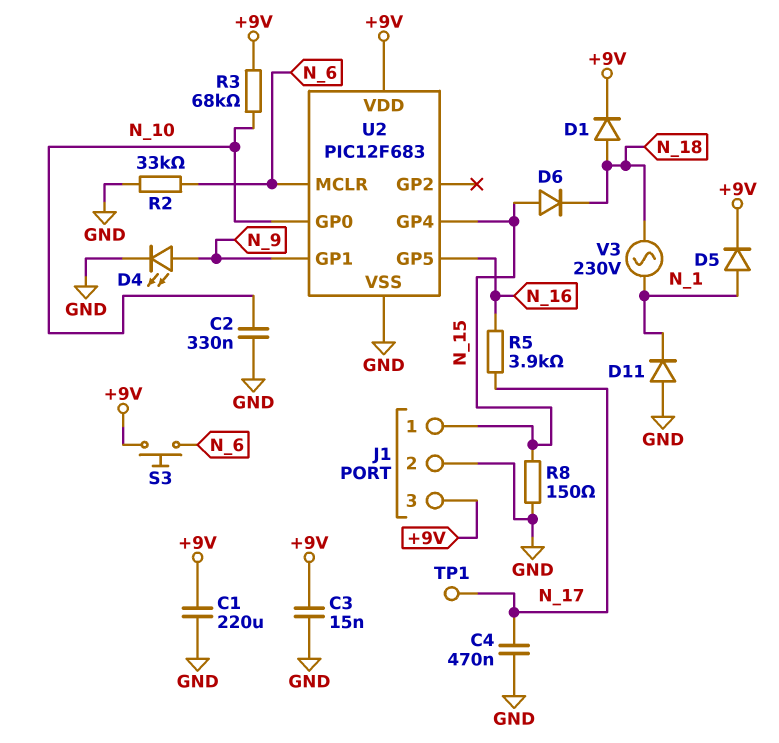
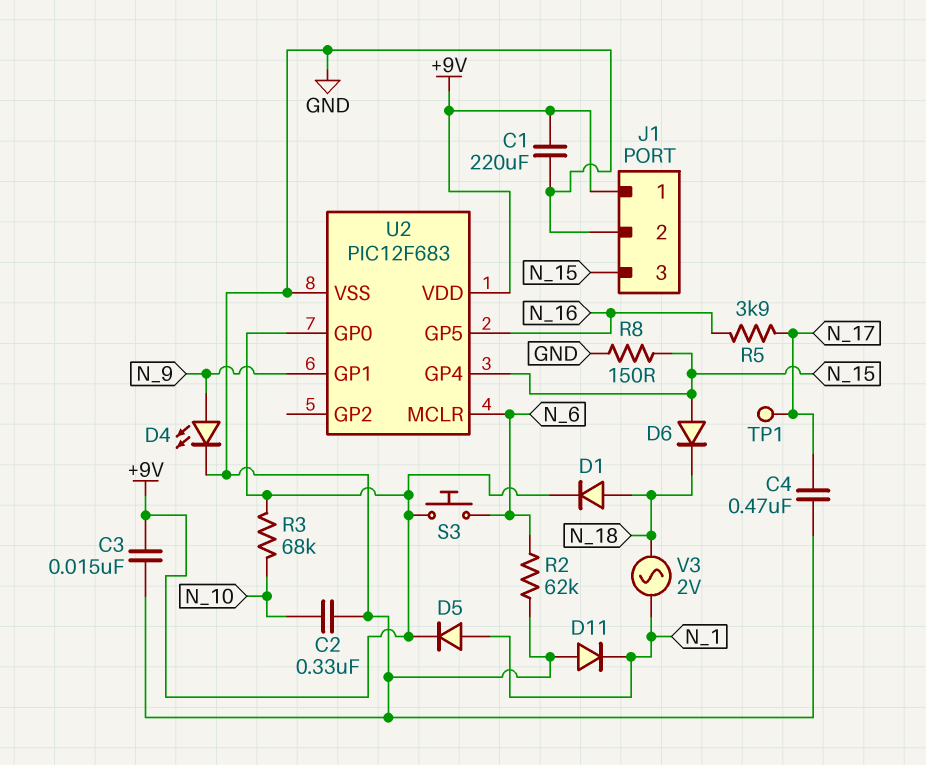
J1 pin 1: N_15 -> +9V
J1 pin 3: +9V -> N_15
R2: 33k (GND, N_6) -> 62k (GND, N_6)
U2 pin GP0: N_10 -> +9V
V3: AC 230V (N_1, N_18) -> AC 2V (N_1, N_18)

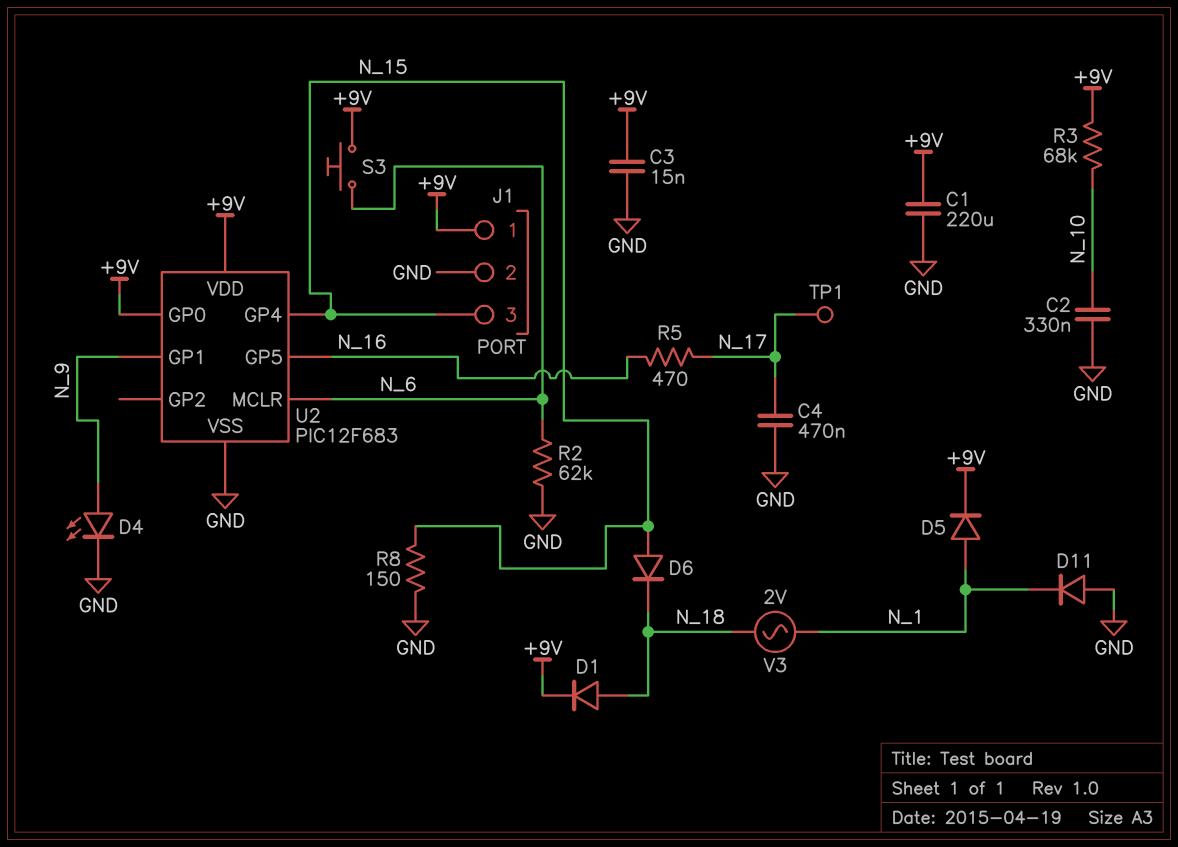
R5: 3.9k (N_16, N_17) -> 470 (N_16, N_17)

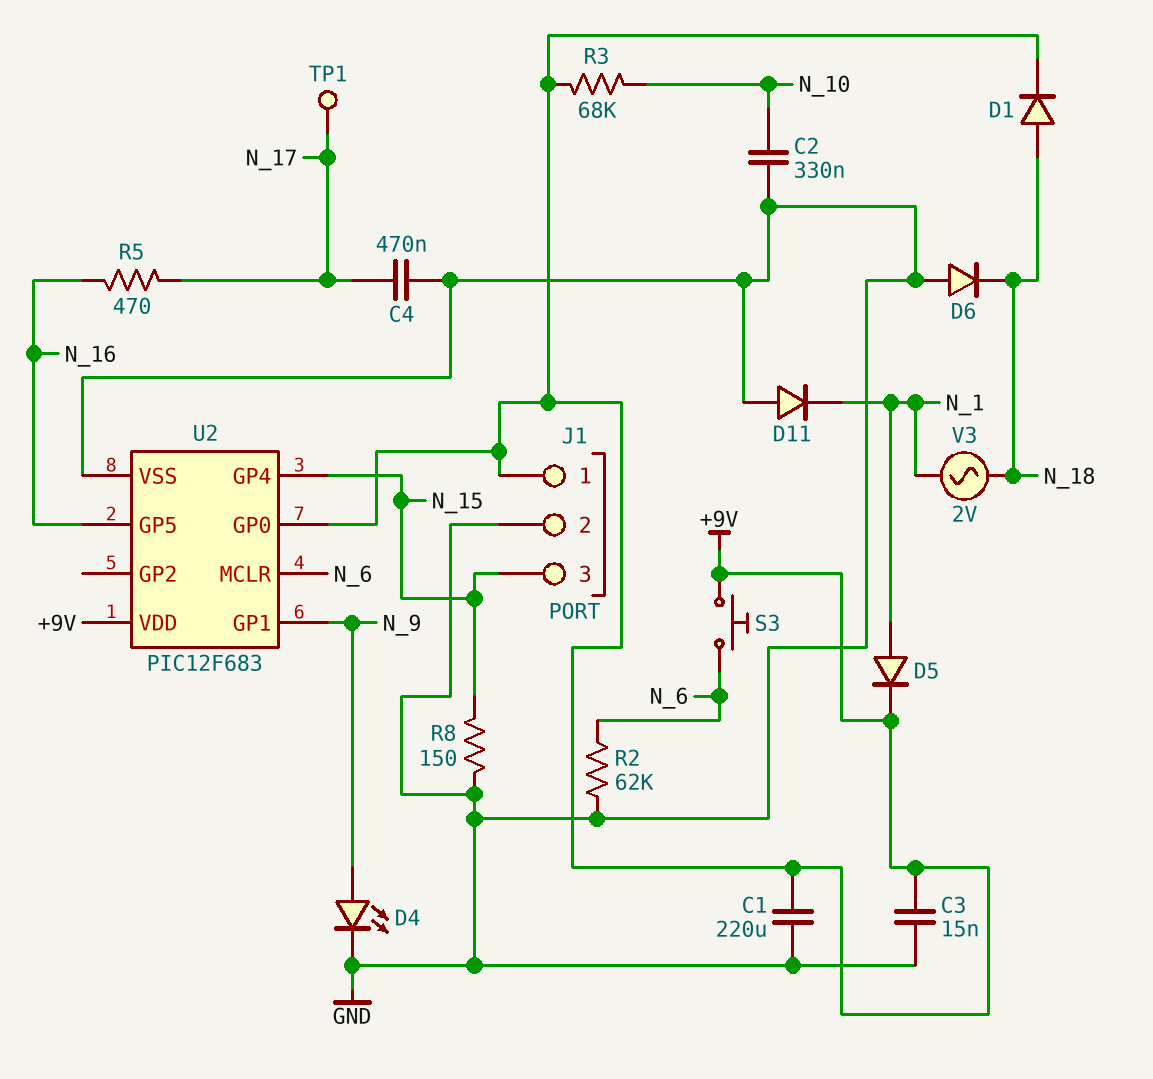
D6: diode (A N_15, K N_18) -> diode (A GND, K N_18)

